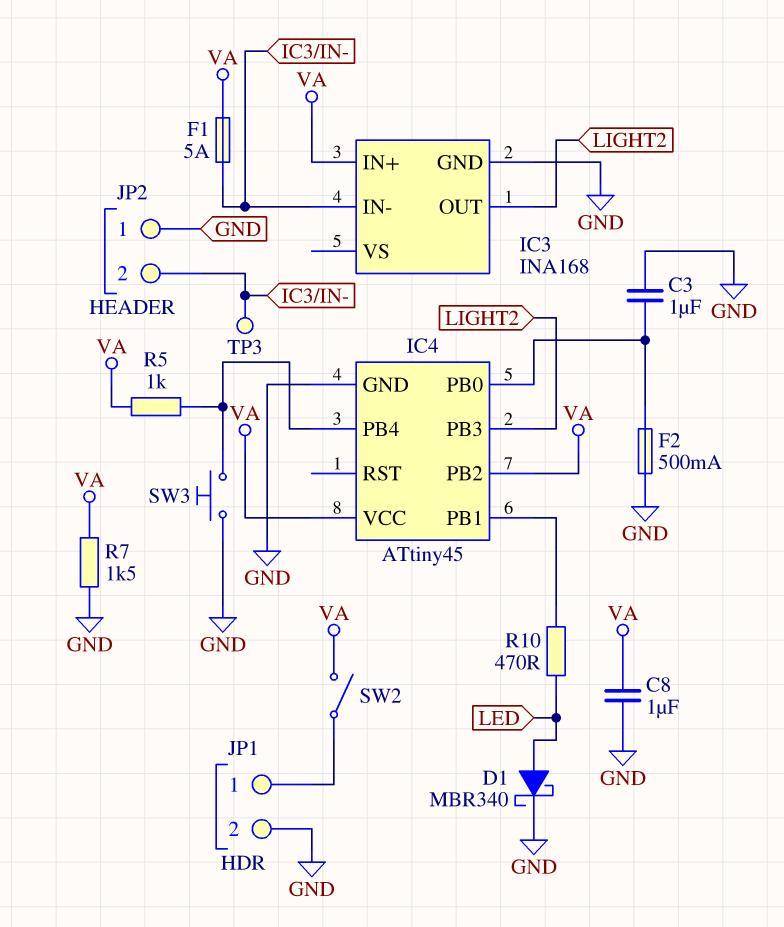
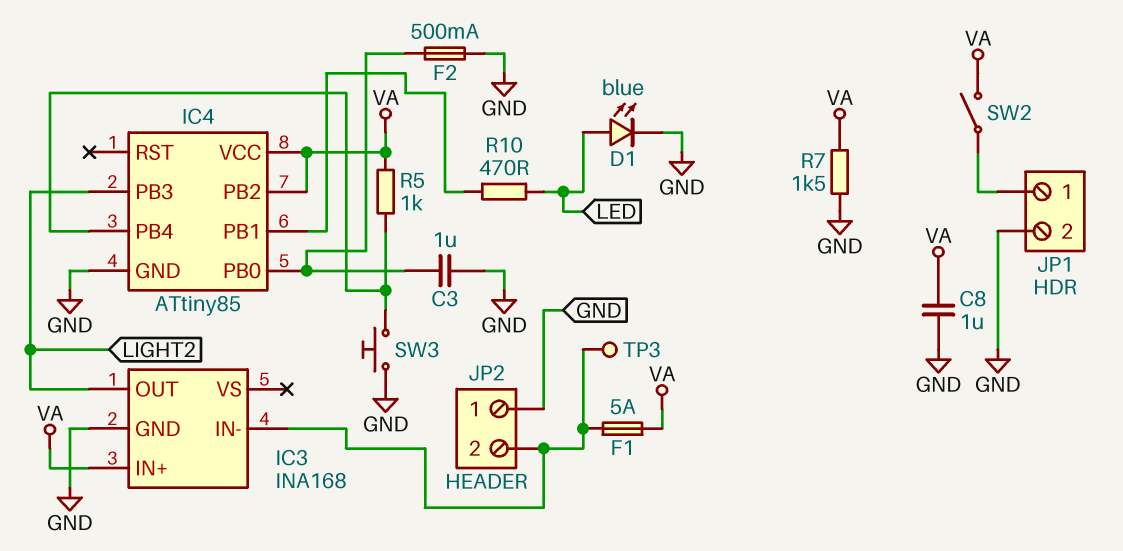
D1: schottky MBR340 (A LED, K GND) -> LED blue (A LED, K GND)
IC4: ATtiny45 -> ATtiny85

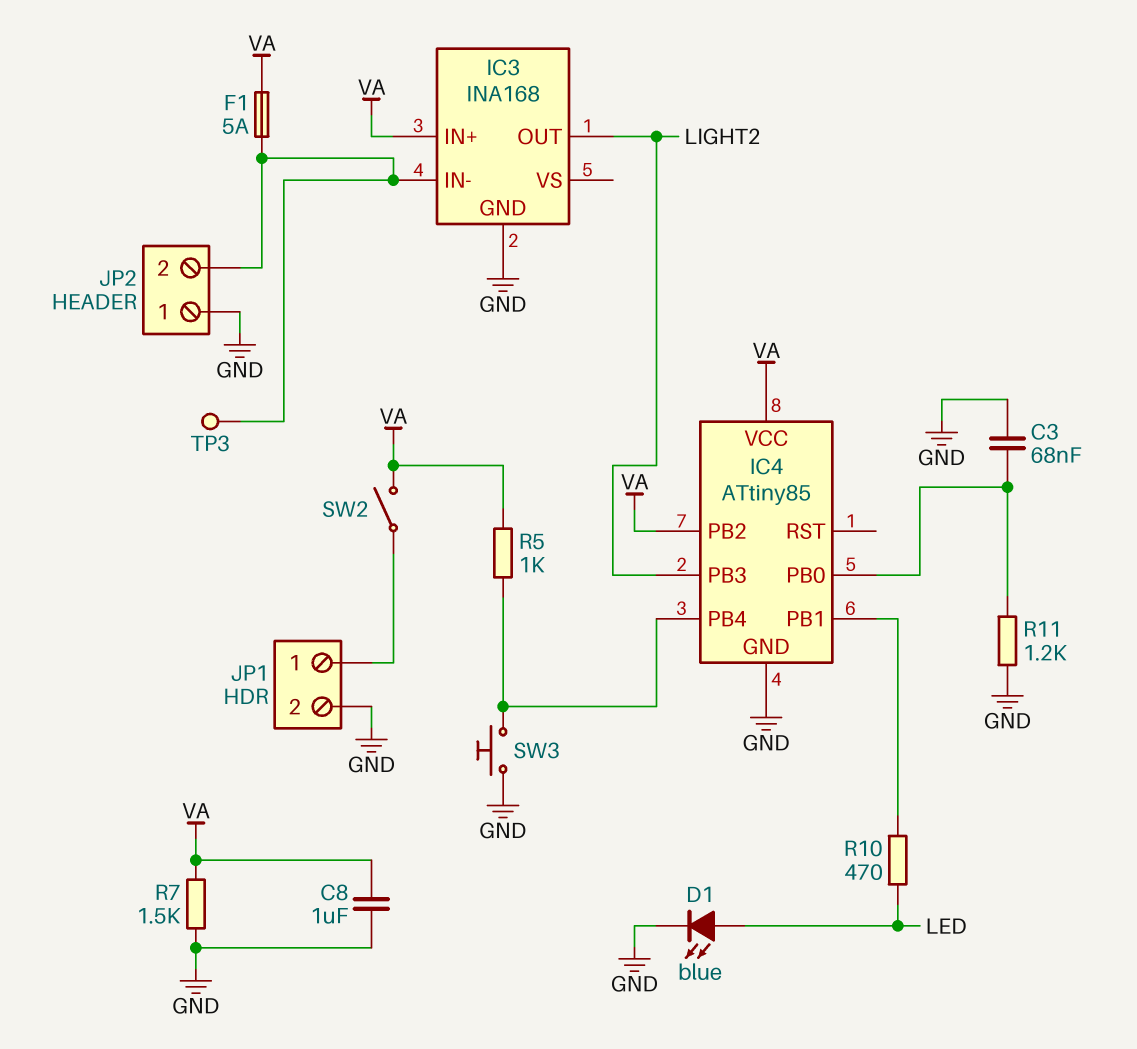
C3: 1uF (GND, IC4/PB0) -> 68nF (GND, IC4/PB0)
F2: 500mA (GND, IC4/PB0) -> none
R11: none -> 1.2k (GND, IC4/PB0)

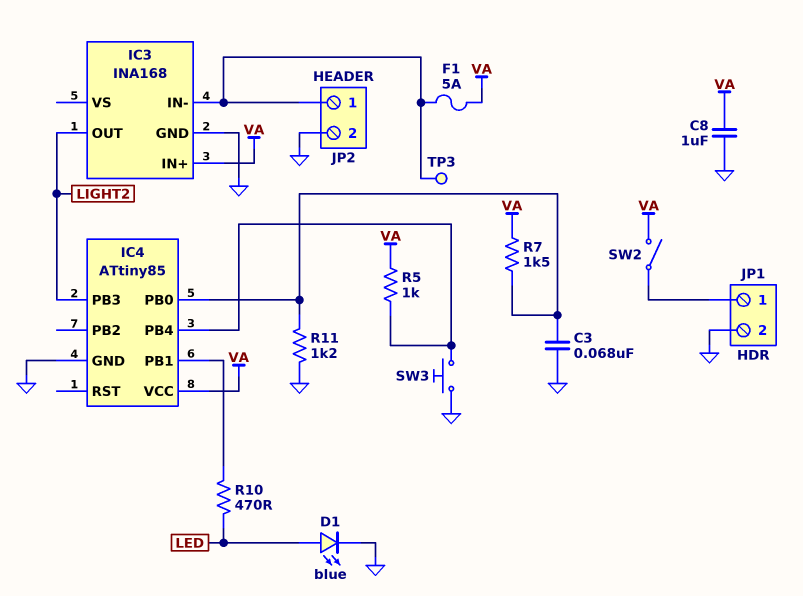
IC4 pin PB2: VA -> none
JP2 pin 1: GND -> IC3/IN-
JP2 pin 2: IC3/IN- -> GND
R7: 1.5k (GND, VA) -> 1.5k (IC4/PB0, VA)

